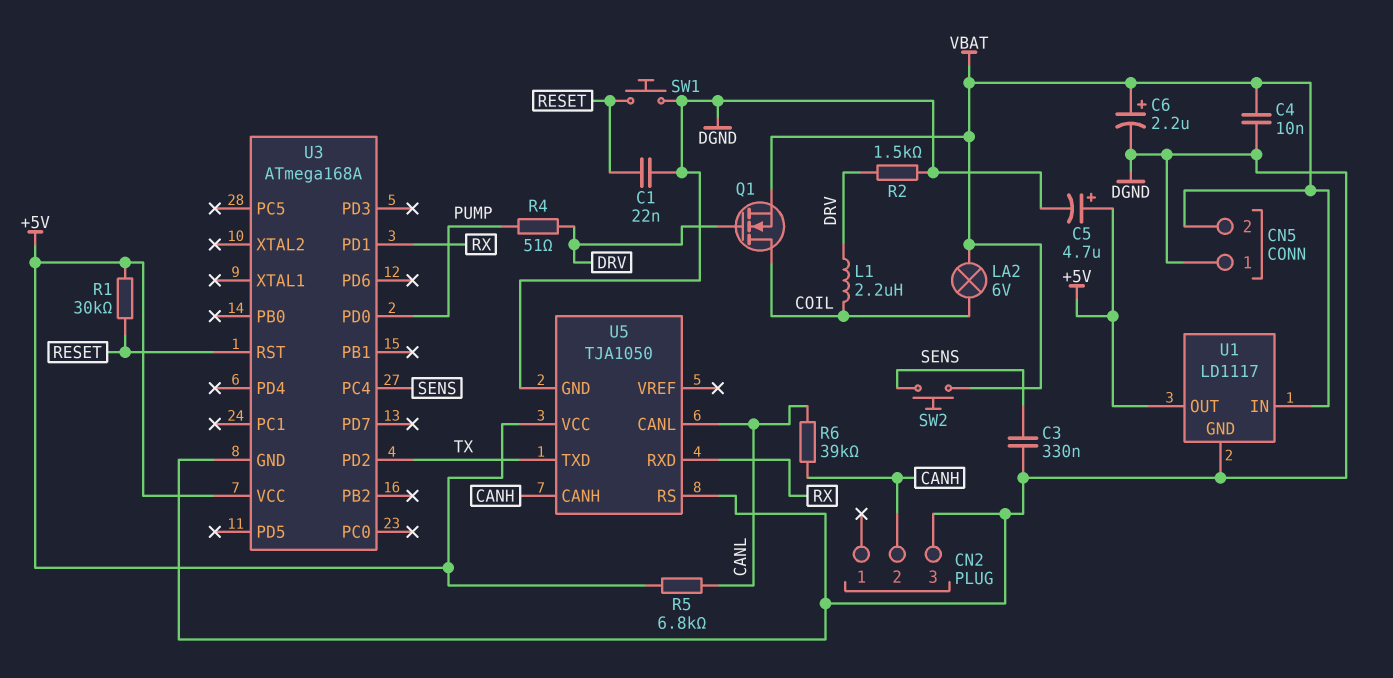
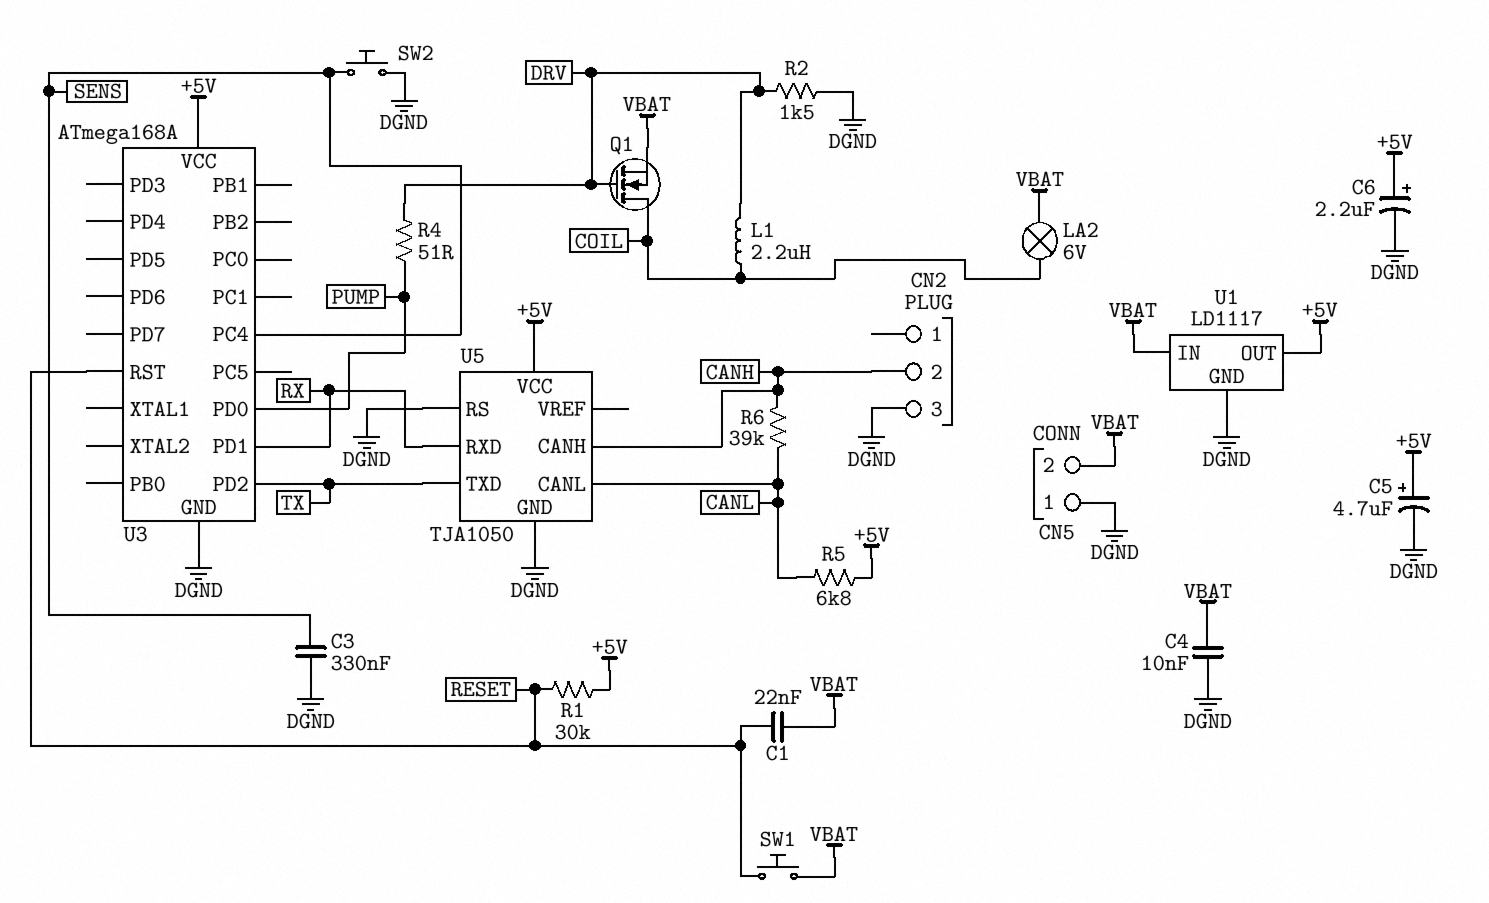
C1: 22nF (DGND, RESET) -> 22nF (RESET, VBAT)
C6: 2.2uF (plus VBAT, minus DGND) -> 2.2uF (plus +5V, minus DGND)
SW1: button (DGND, RESET) -> button (RESET, VBAT)
SW2: button (SENS, VBAT) -> button (DGND, SENS)

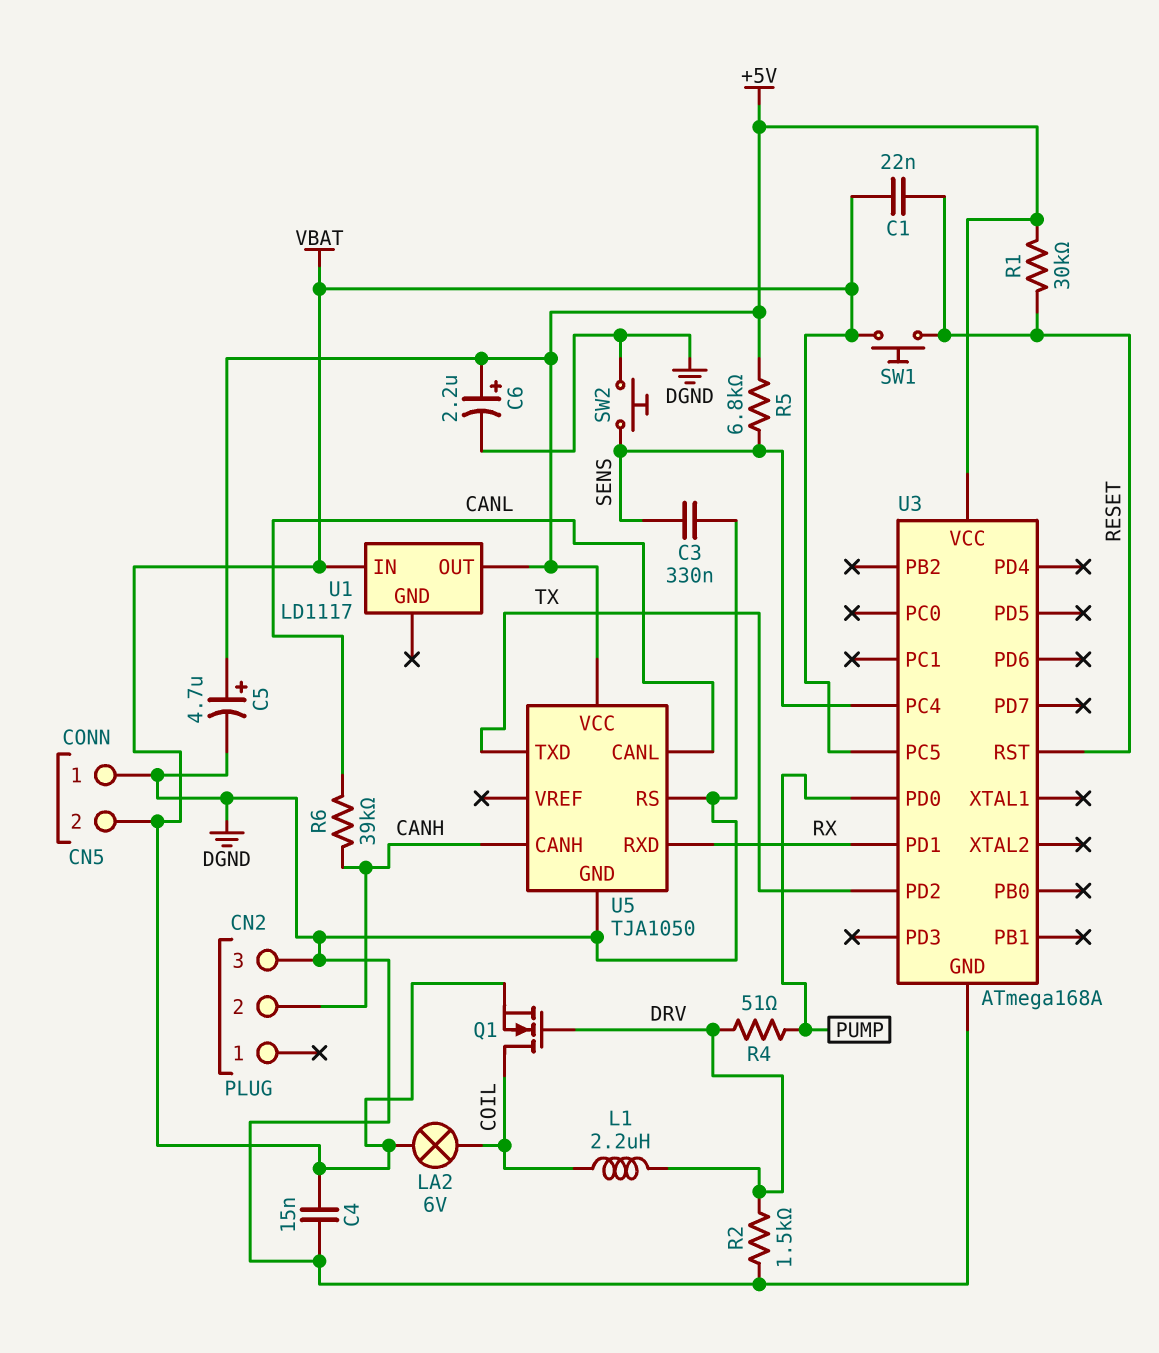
C4: 10nF (DGND, VBAT) -> 15nF (DGND, VBAT)
R5: 6.8k (+5V, CANL) -> 6.8k (+5V, SENS)
U1 pin GND: DGND -> none
U3 pin PC5: none -> VBAT

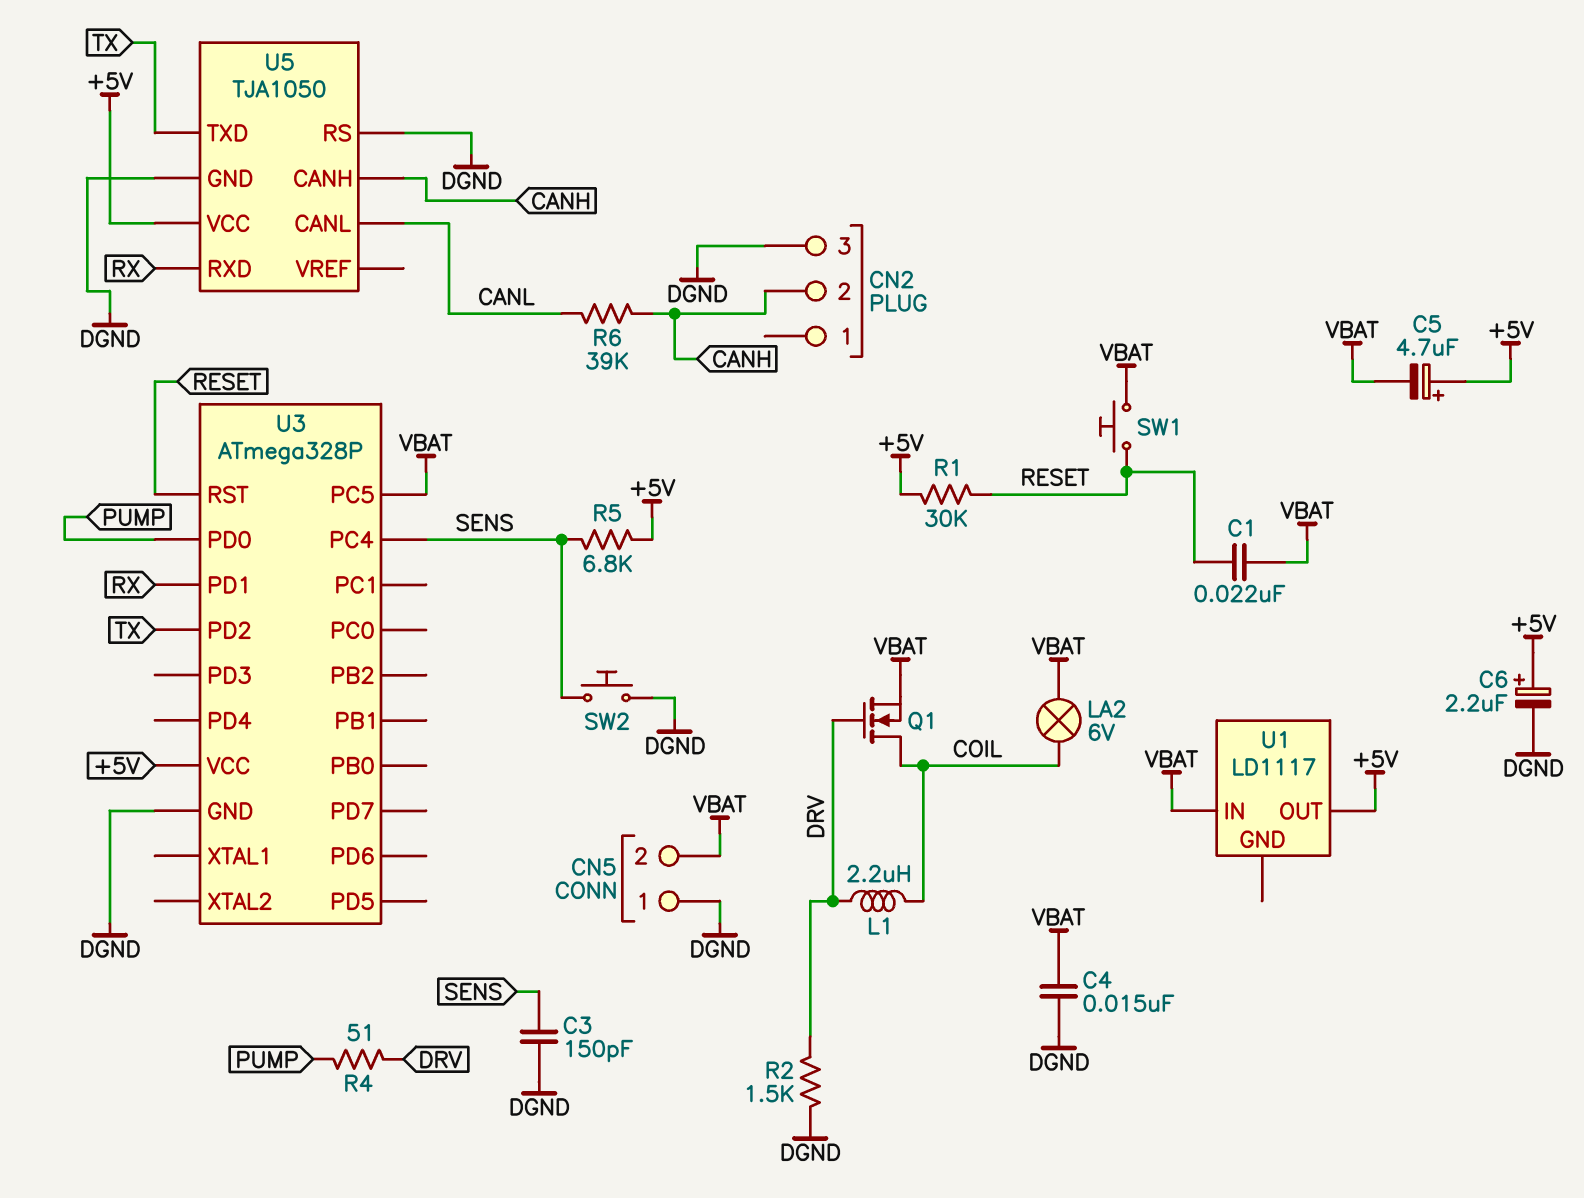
C3: 330nF (DGND, SENS) -> 150pF (DGND, SENS)
C5: 4.7uF (plus +5V, minus DGND) -> 4.7uF (plus +5V, minus VBAT)
U3: ATmega168A -> ATmega328P

